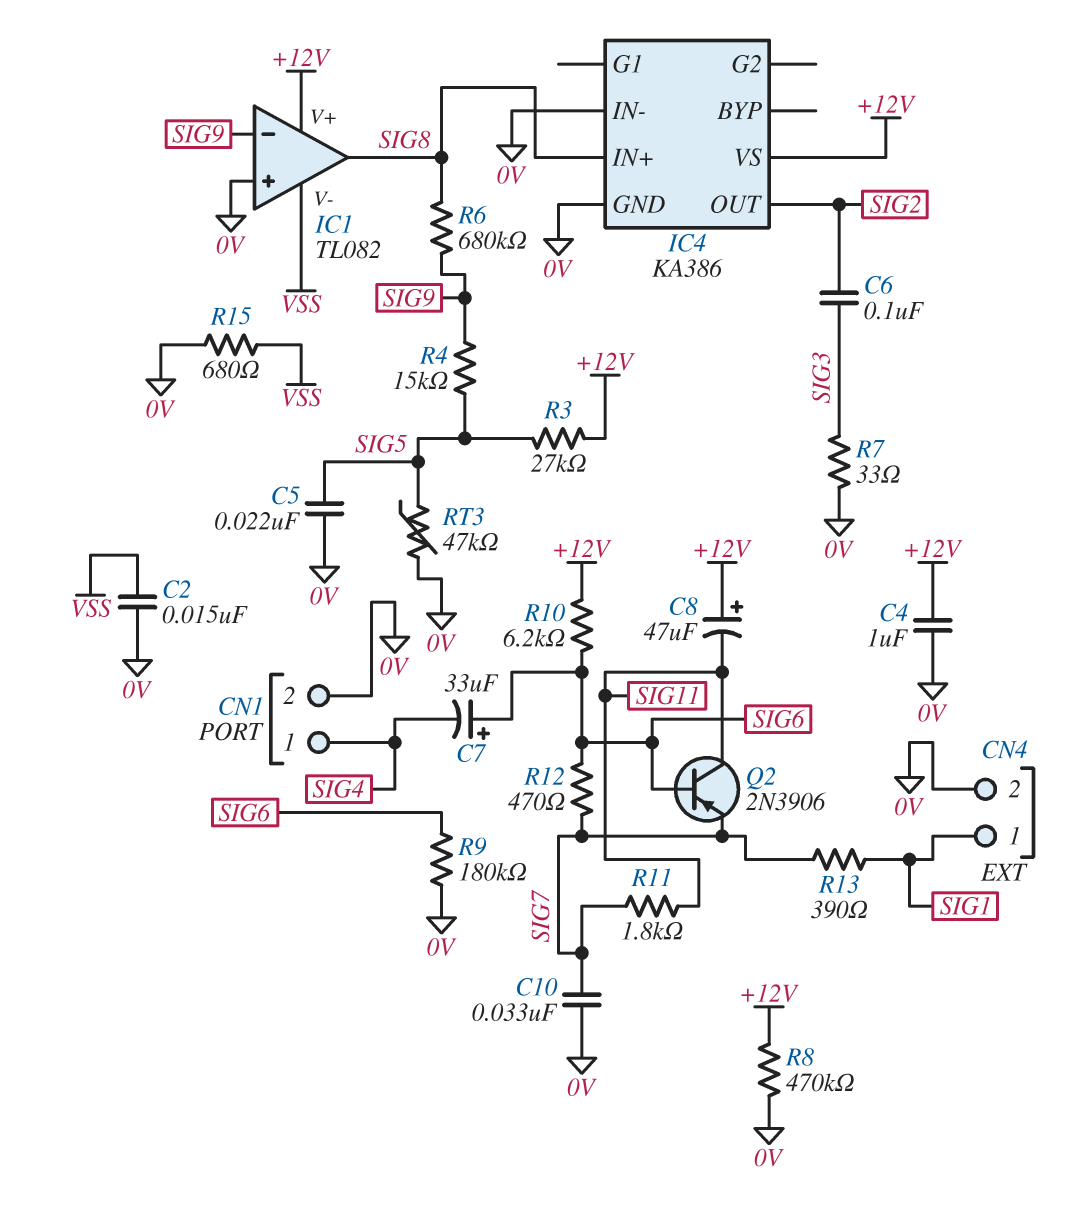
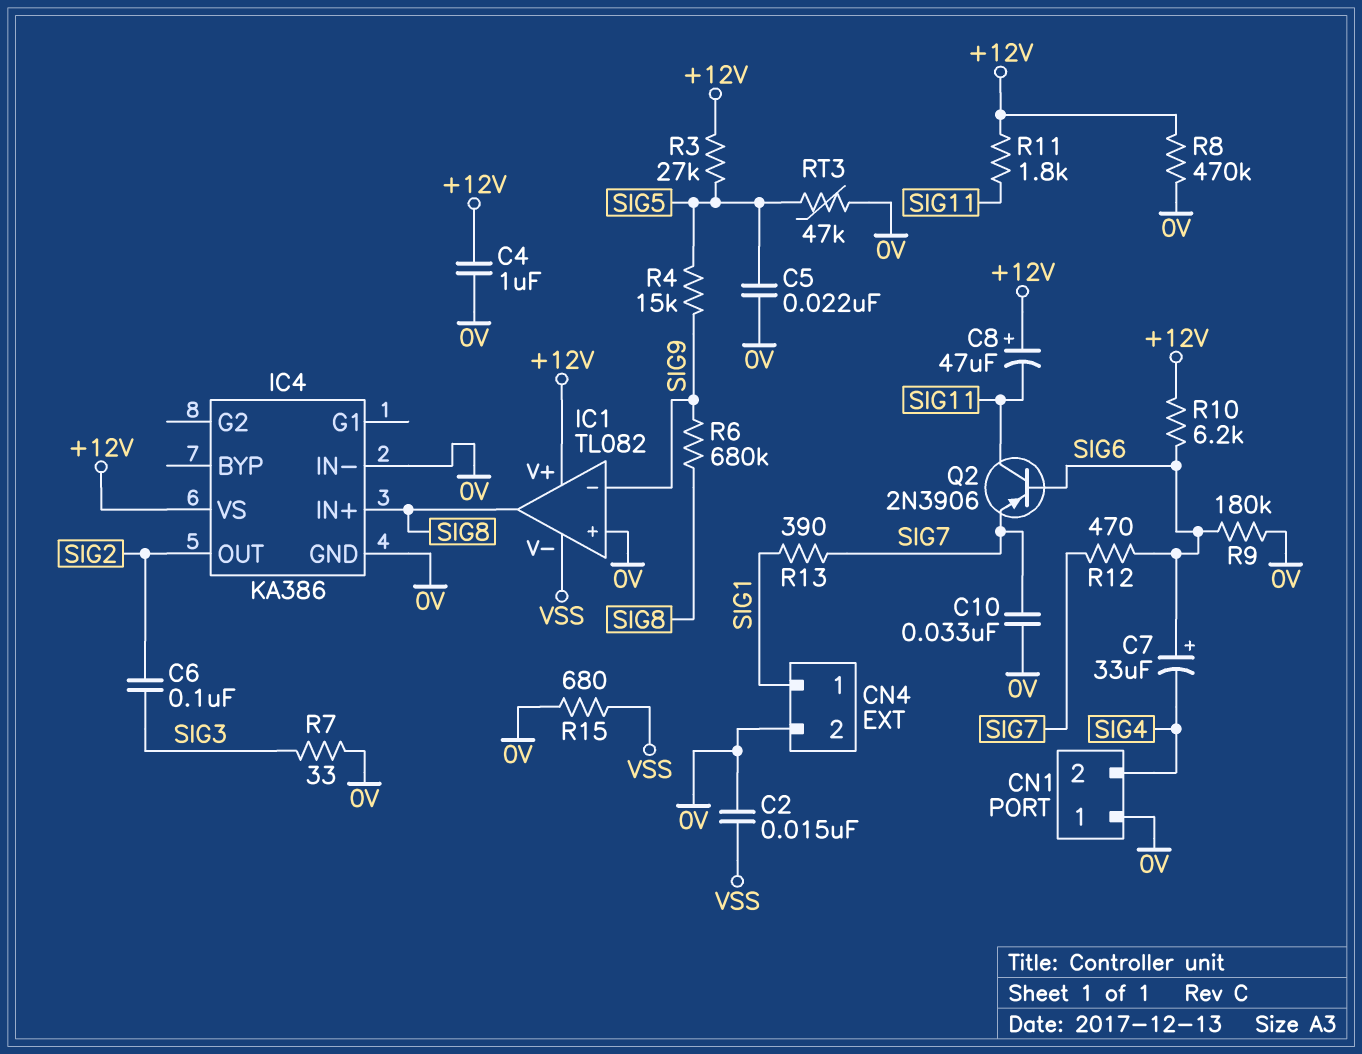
CN1 pin 1: SIG4 -> 0V
CN1 pin 2: 0V -> SIG4
R11: 1.8k (SIG7, SIG11) -> 1.8k (+12V, SIG11)

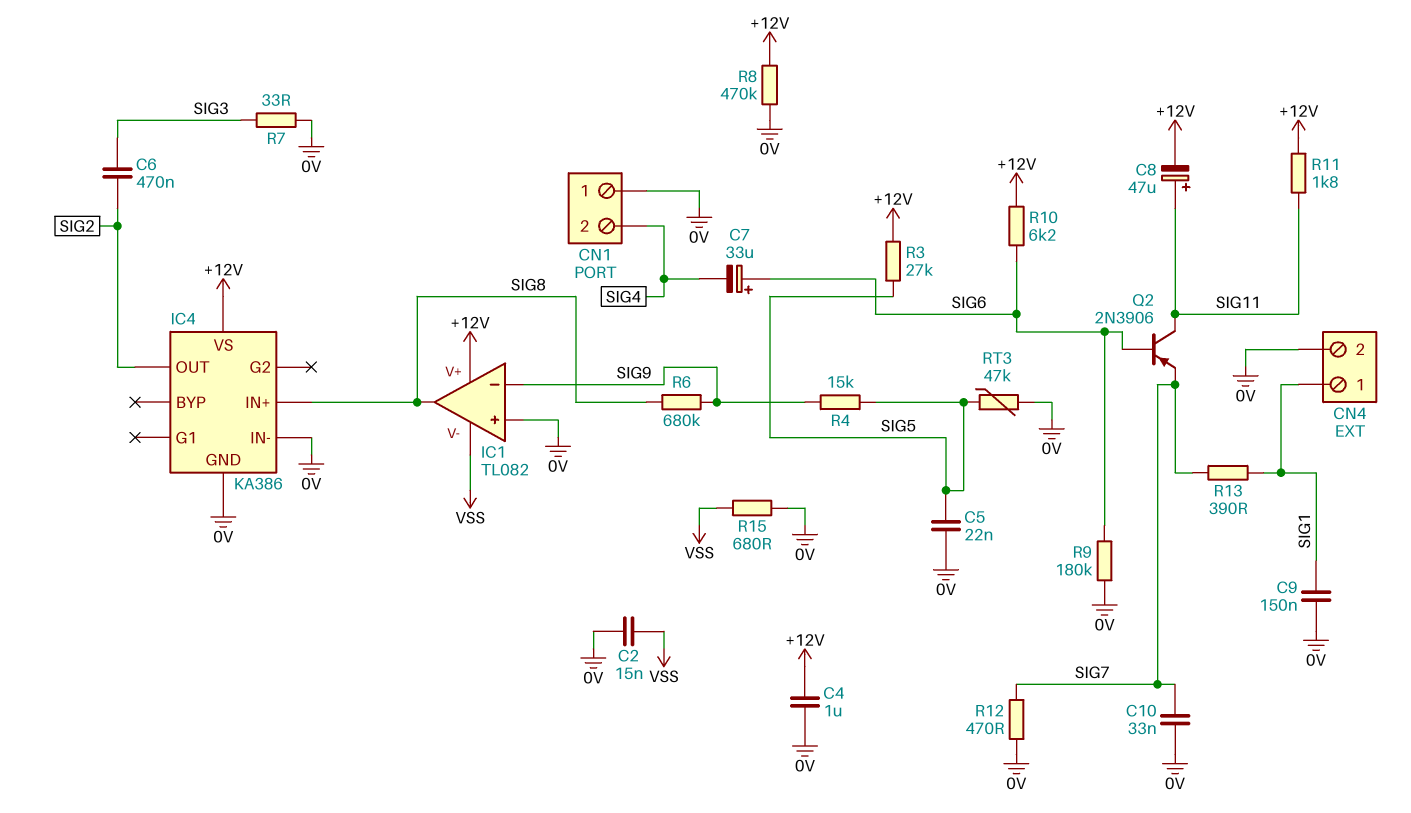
C6: 100nF (SIG2, SIG3) -> 470nF (SIG2, SIG3)
C8: 47uF (plus +12V, minus SIG11) -> 47uF (plus SIG11, minus +12V)
C9: none -> 150nF (0V, SIG1)
R12: 470 (SIG6, SIG7) -> 470 (0V, SIG7)

